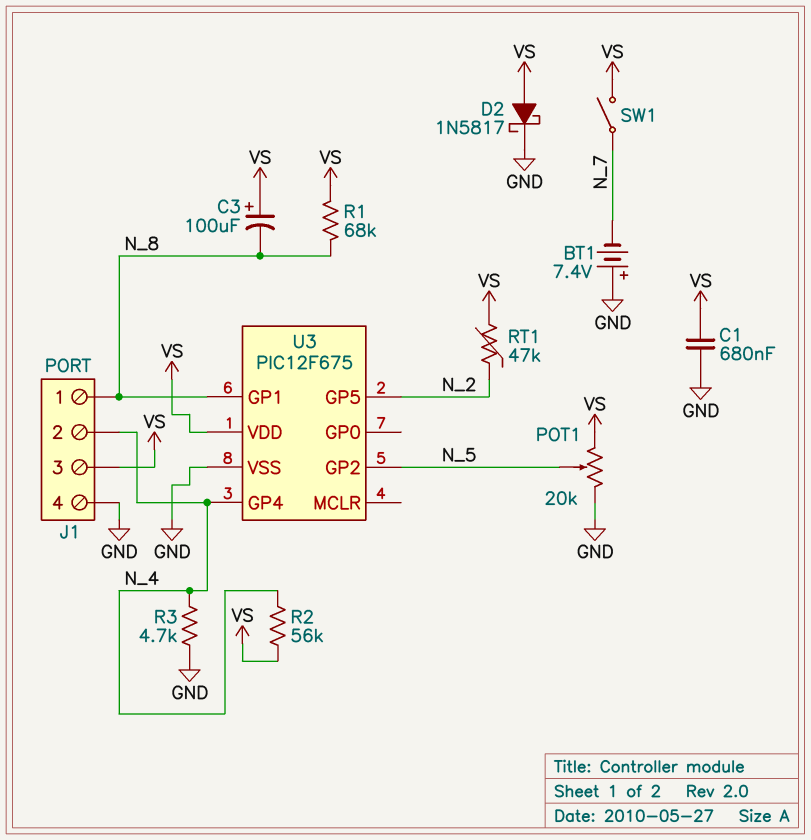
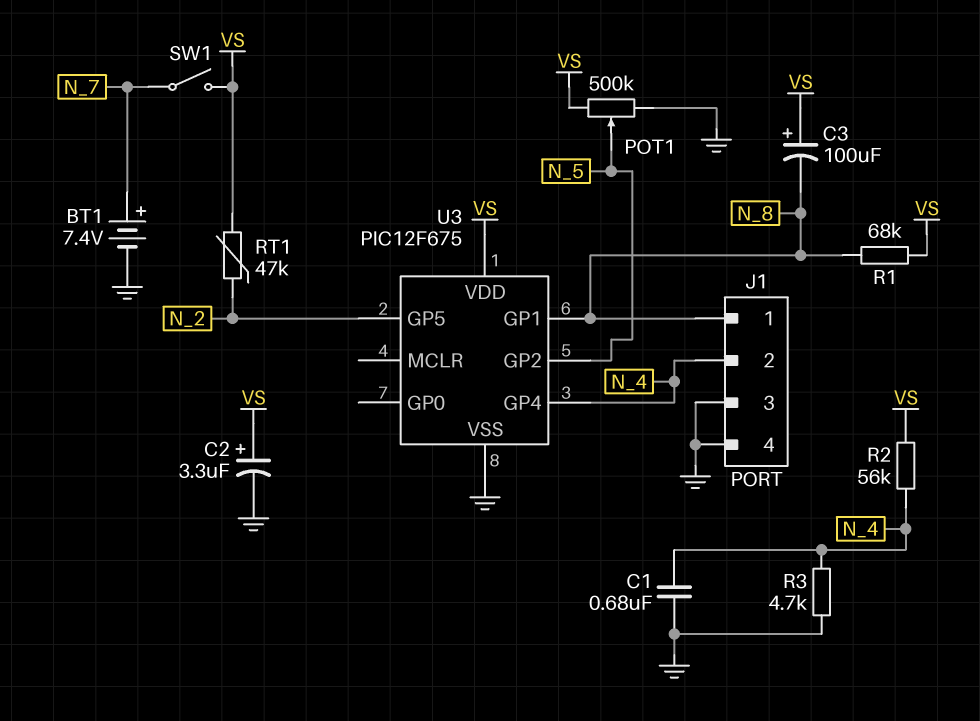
BT1: 7.4V (plus GND, minus N_7) -> 7.4V (plus N_7, minus GND)
C1: 680nF (GND, VS) -> 680nF (GND, N_4)
C2: none -> 3.3uF (plus VS, minus GND)
D2: schottky 1N5817 (A VS, K GND) -> none
J1 pin 3: VS -> GND
POT1: 20k (GND, VS, wiper N_5) -> 500k (GND, VS, wiper N_5)

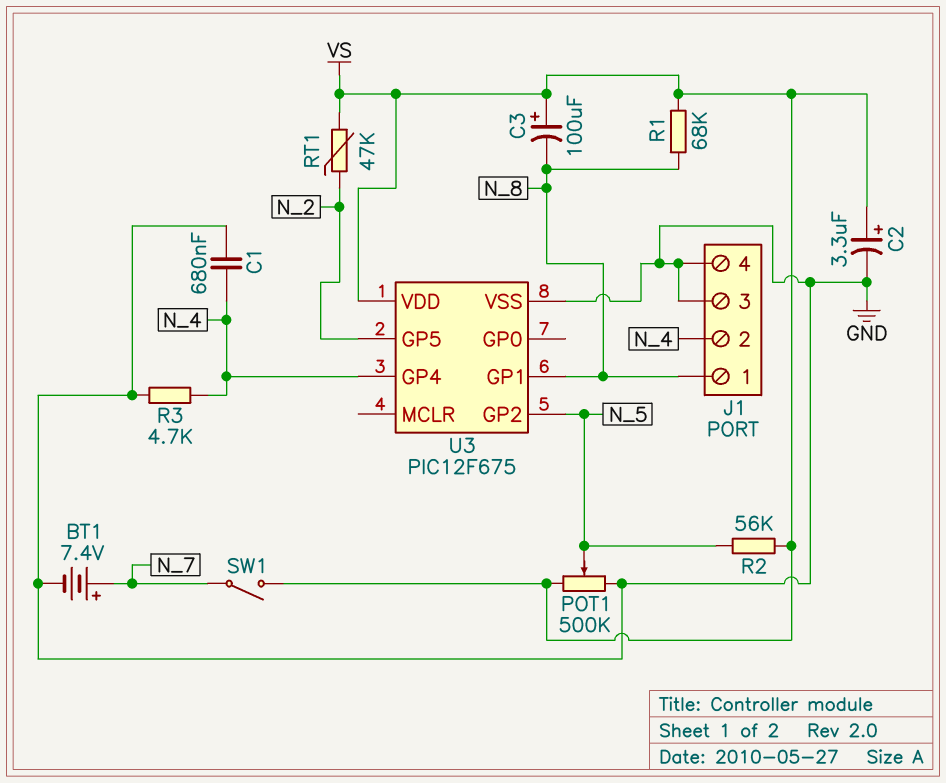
R2: 56k (N_4, VS) -> 56k (N_5, VS)

